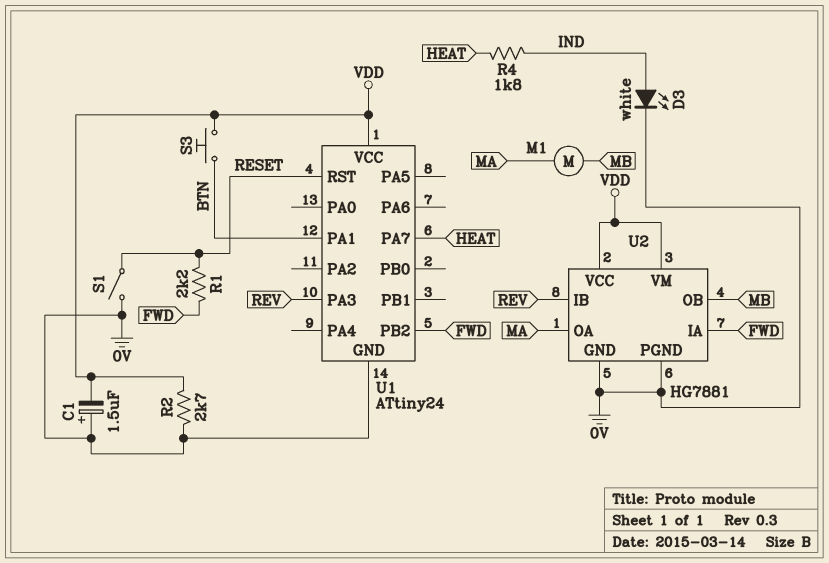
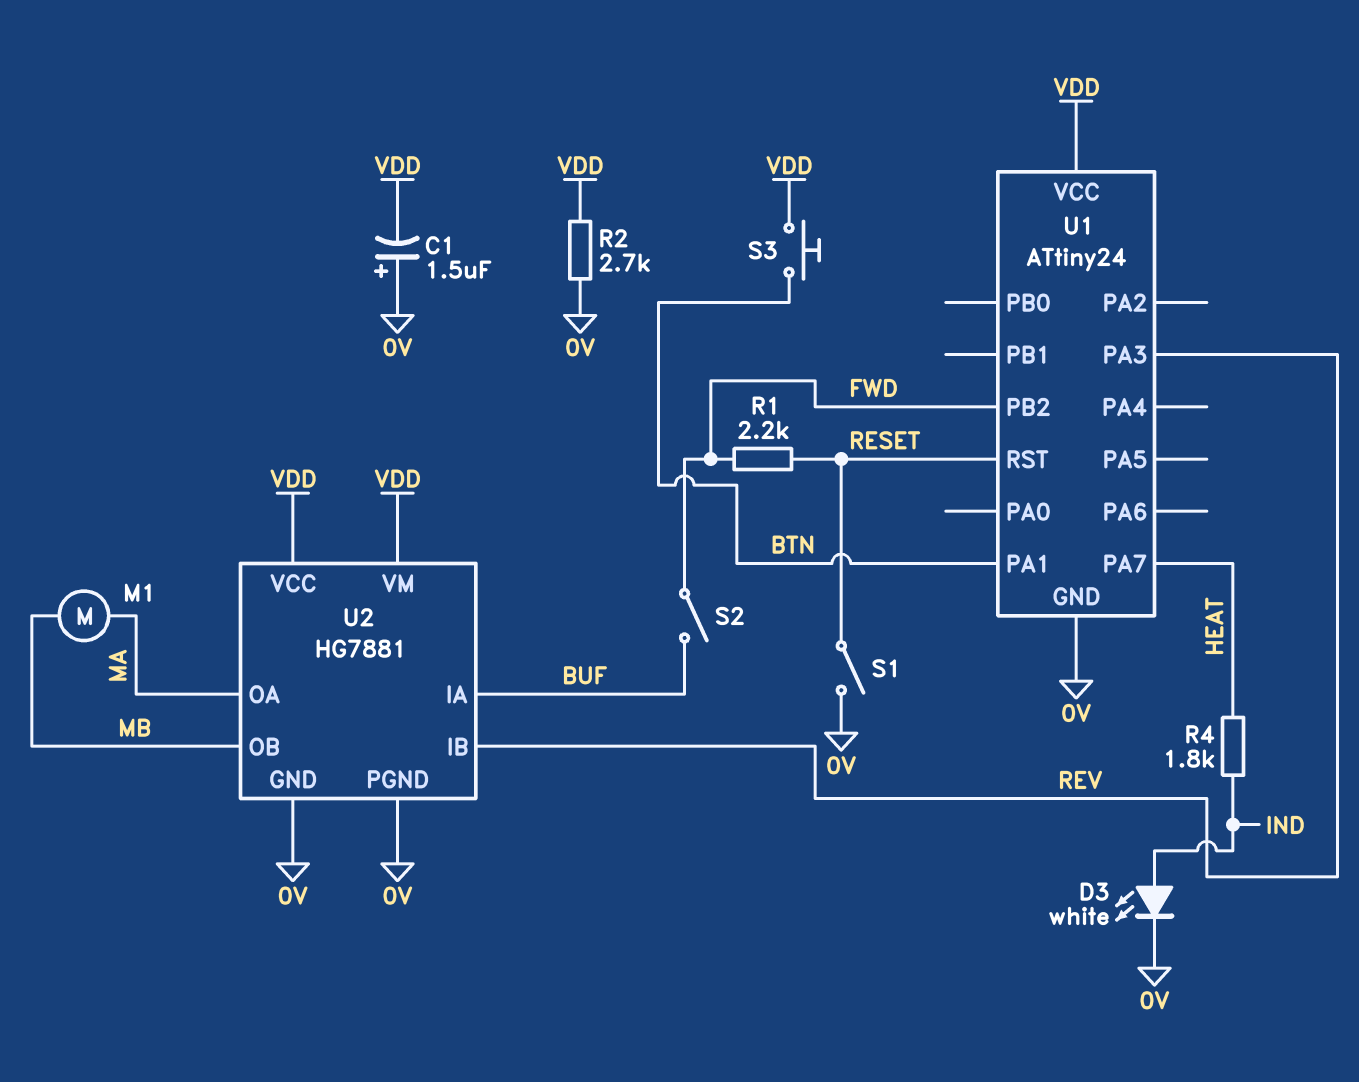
S2: none -> switch (BUF, FWD)
U2 pin IA: FWD -> BUF

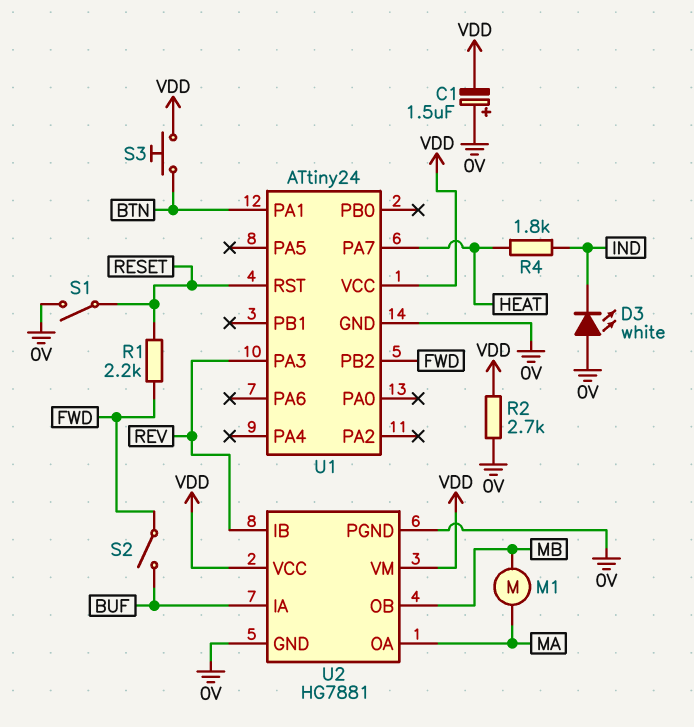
D3: LED white (A IND, K 0V) -> LED white (A 0V, K IND)

